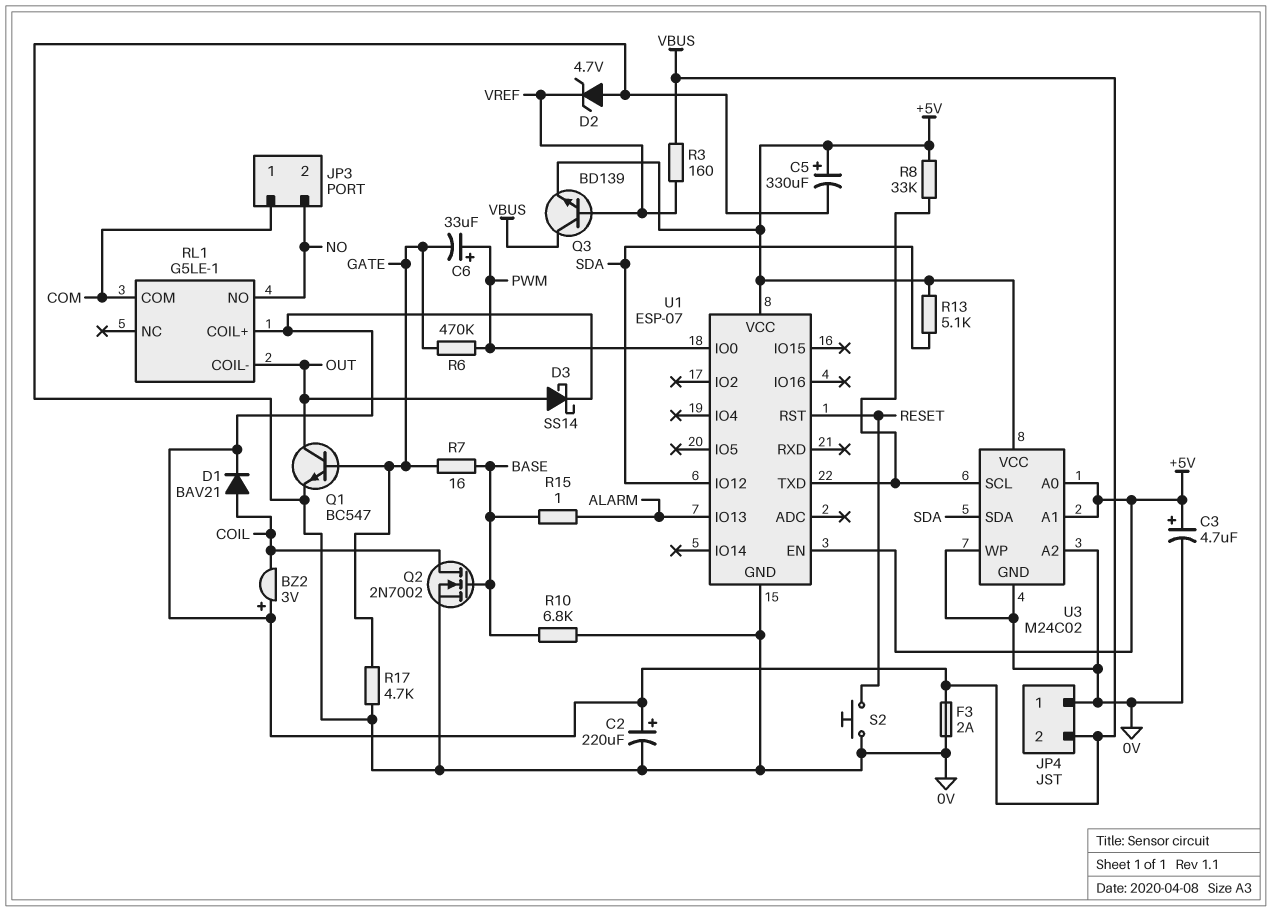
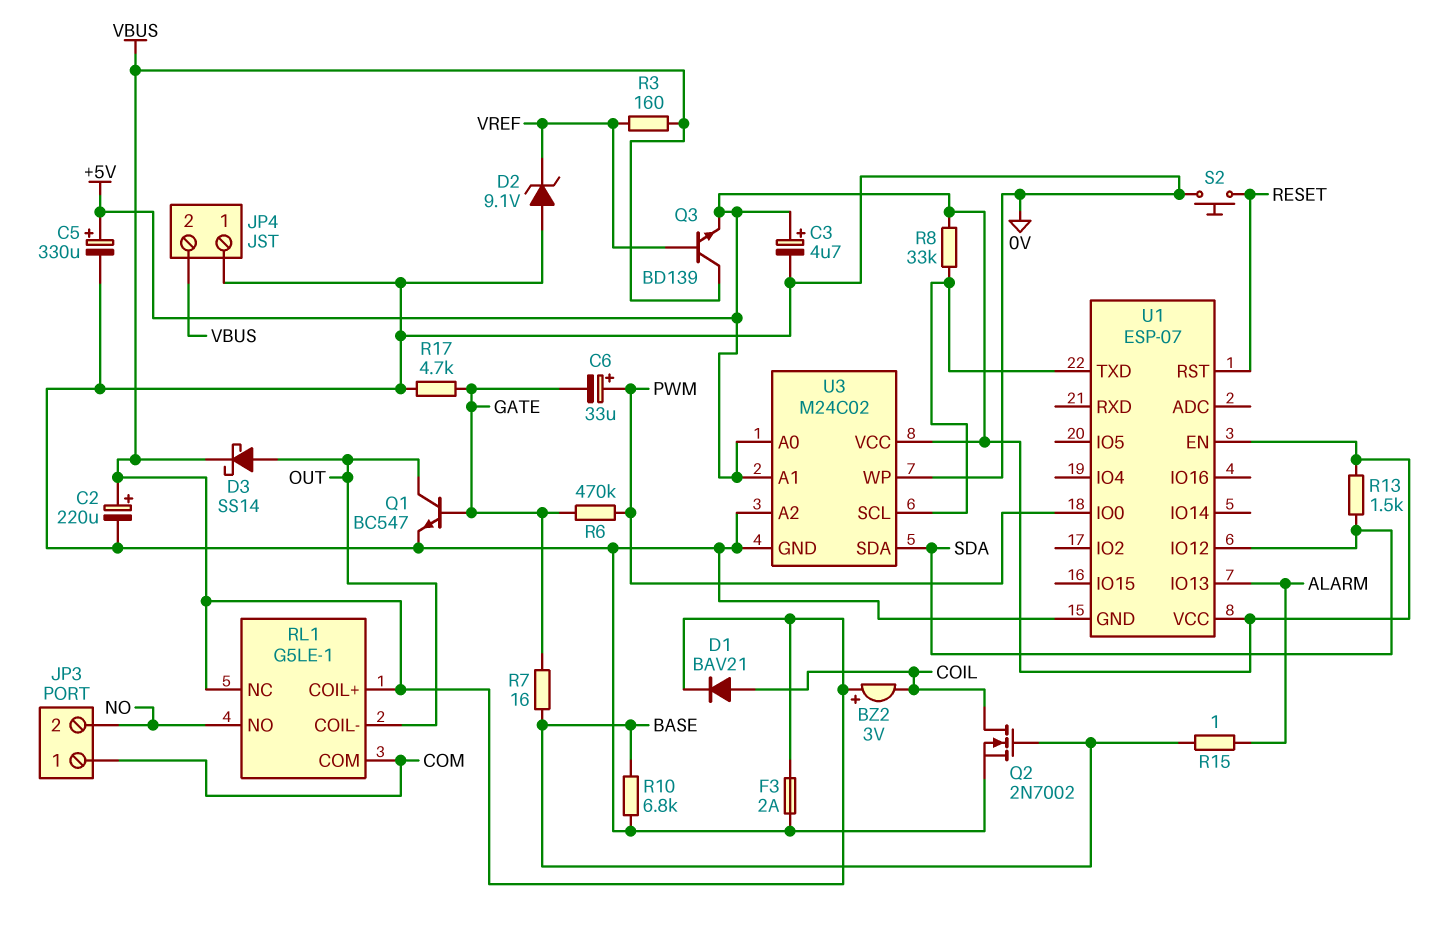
D2: zener 4.7V (A 0V, K VREF) -> zener 9.1V (A 0V, K VREF)
R13: 5.1k (+5V, SDA) -> 1.5k (+5V, SDA)
RL1 pin NC: none -> VBUS

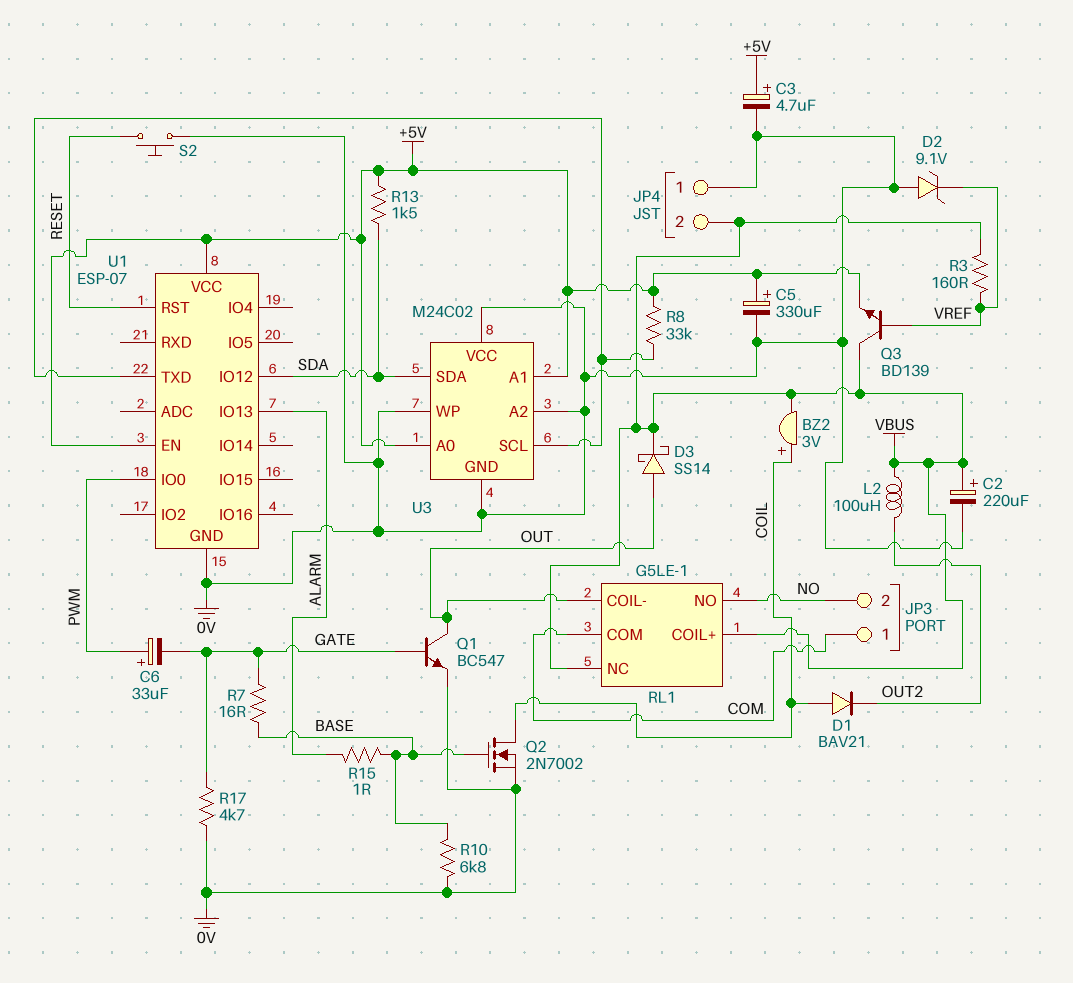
BZ2: buzzer 3V (plus VBUS, minus COIL) -> buzzer 3V (plus COIL, minus VBUS)
D1: diode BAV21 (A COIL, K VBUS) -> diode BAV21 (A COIL, K OUT2)
F3: 2A (0V, VBUS) -> none
L2: none -> 100uH (OUT2, VBUS)
R6: 470k (GATE, PWM) -> none
U3 pin VCC: +5V -> 0V

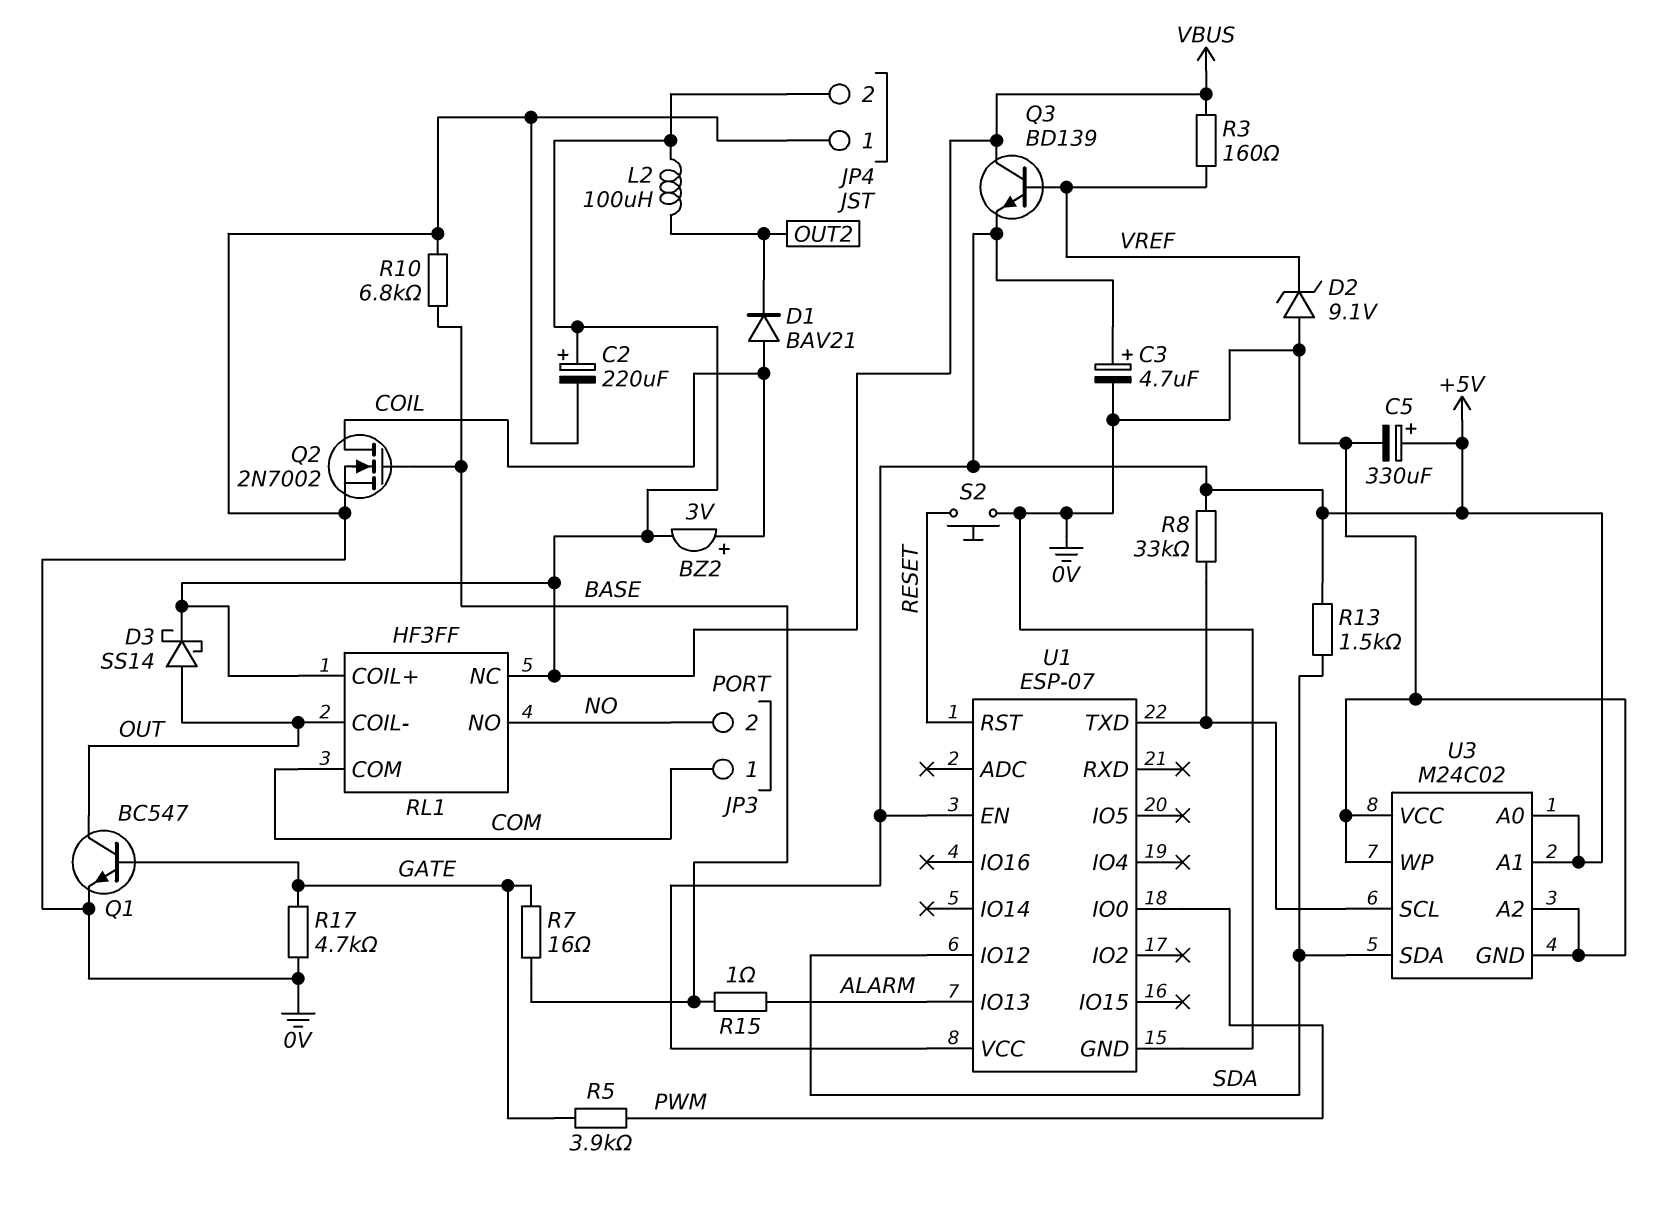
C6: 33uF (plus PWM, minus GATE) -> none
R5: none -> 3.9k (GATE, PWM)
RL1: G5LE-1 -> HF3FF

